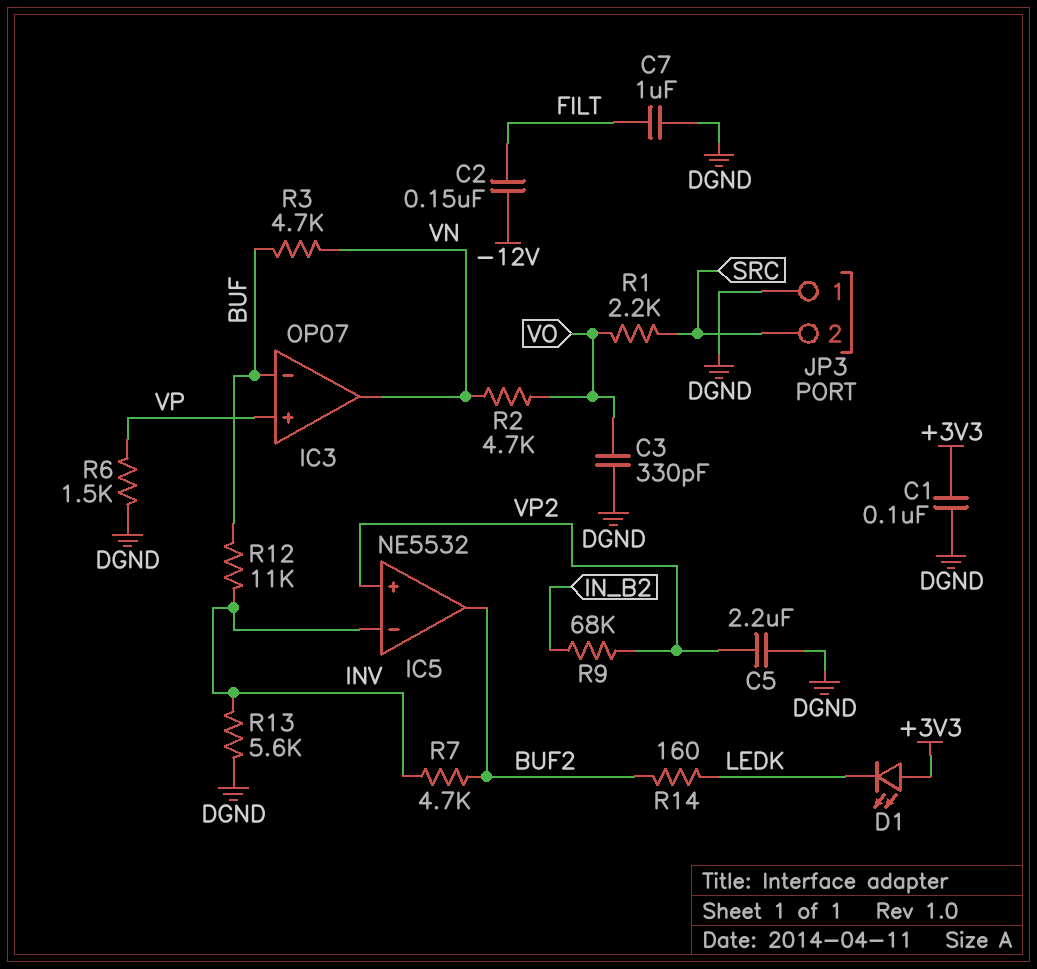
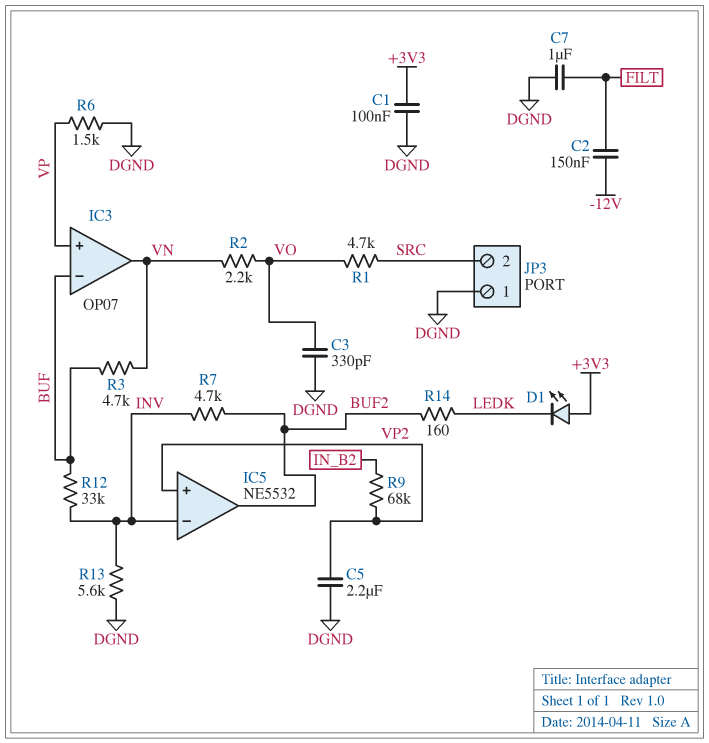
R1: 2.2k (SRC, VO) -> 4.7k (SRC, VO)
R2: 4.7k (VN, VO) -> 2.2k (VN, VO)
R12: 11k (BUF, INV) -> 33k (BUF, INV)

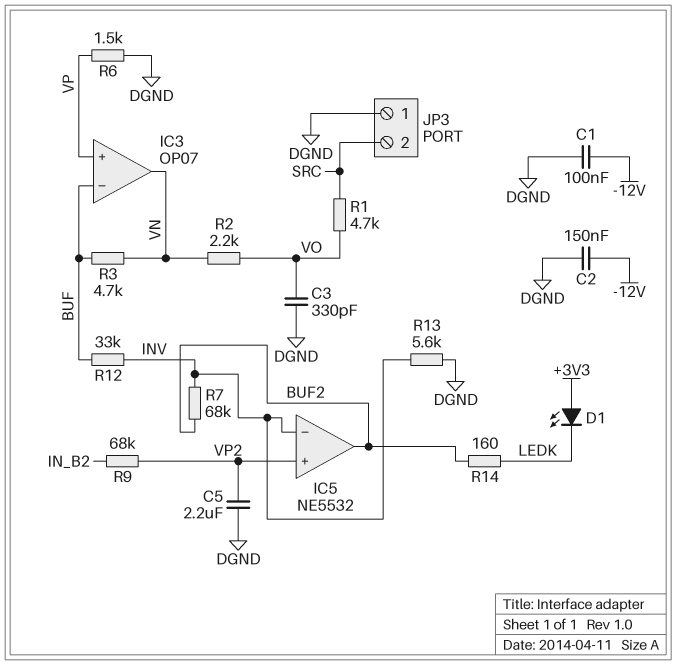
C1: 100nF (+3V3, DGND) -> 100nF (-12V, DGND)
C2: 150nF (-12V, FILT) -> 150nF (-12V, DGND)
C7: 1uF (DGND, FILT) -> none
R7: 4.7k (BUF2, INV) -> 68k (BUF2, INV)

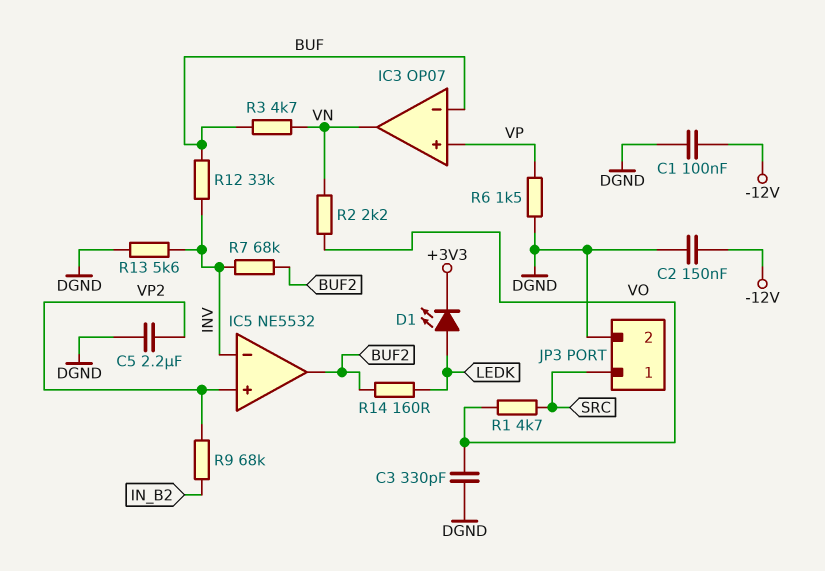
D1: LED (A +3V3, K LEDK) -> LED (A LEDK, K +3V3)
JP3 pin 1: DGND -> SRC
JP3 pin 2: SRC -> DGND

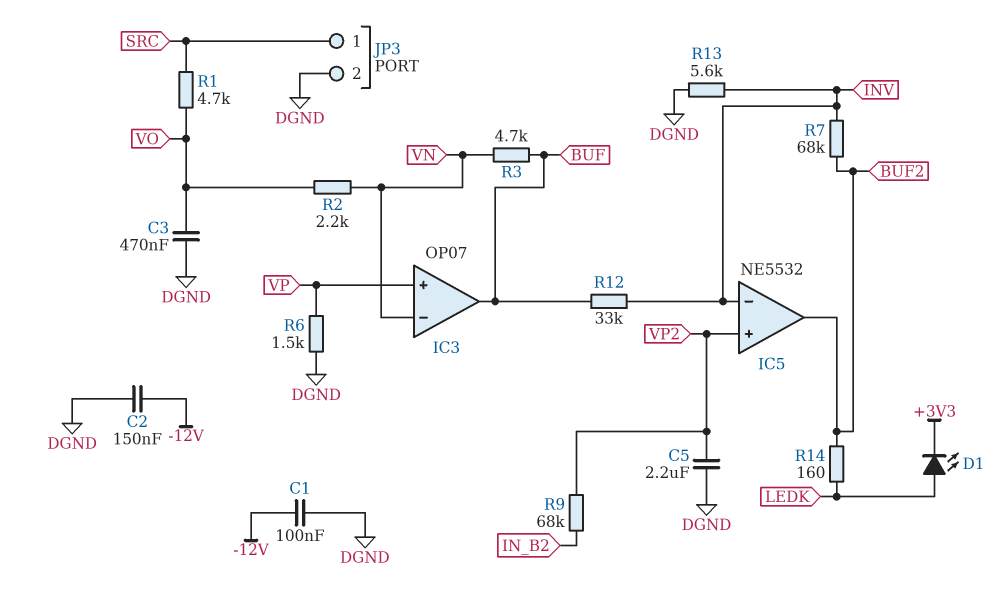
C3: 330pF (DGND, VO) -> 470nF (DGND, VO)
IC3 pin in-: BUF -> VN
IC3 pin out: VN -> BUF

